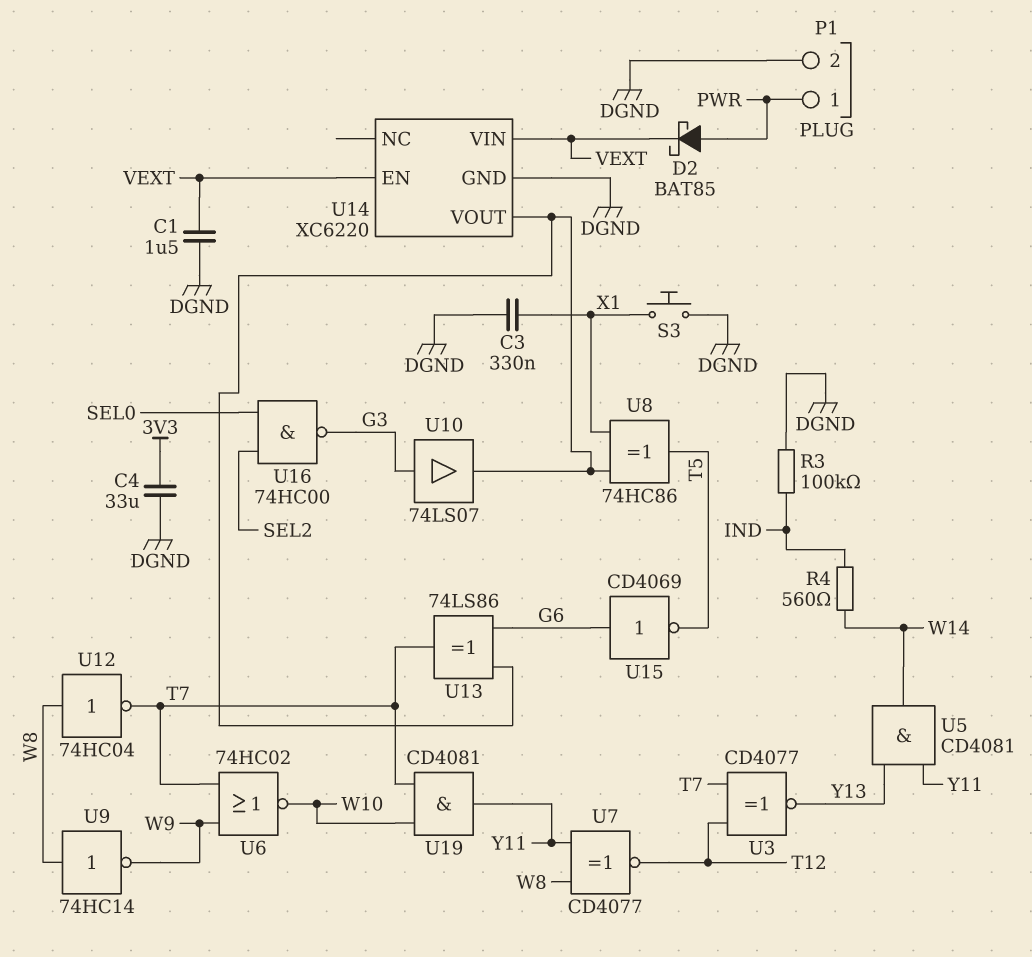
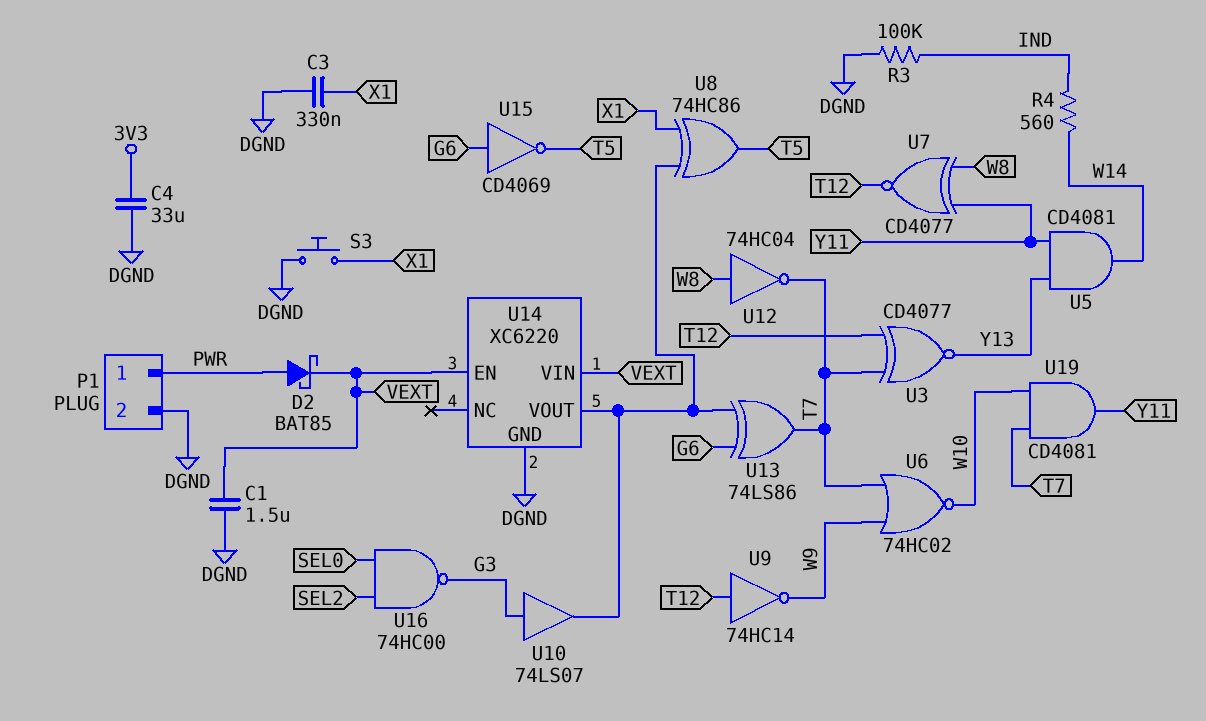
U9: NOT 74HC14 (in W8, out W9) -> NOT 74HC14 (in T12, out W9)

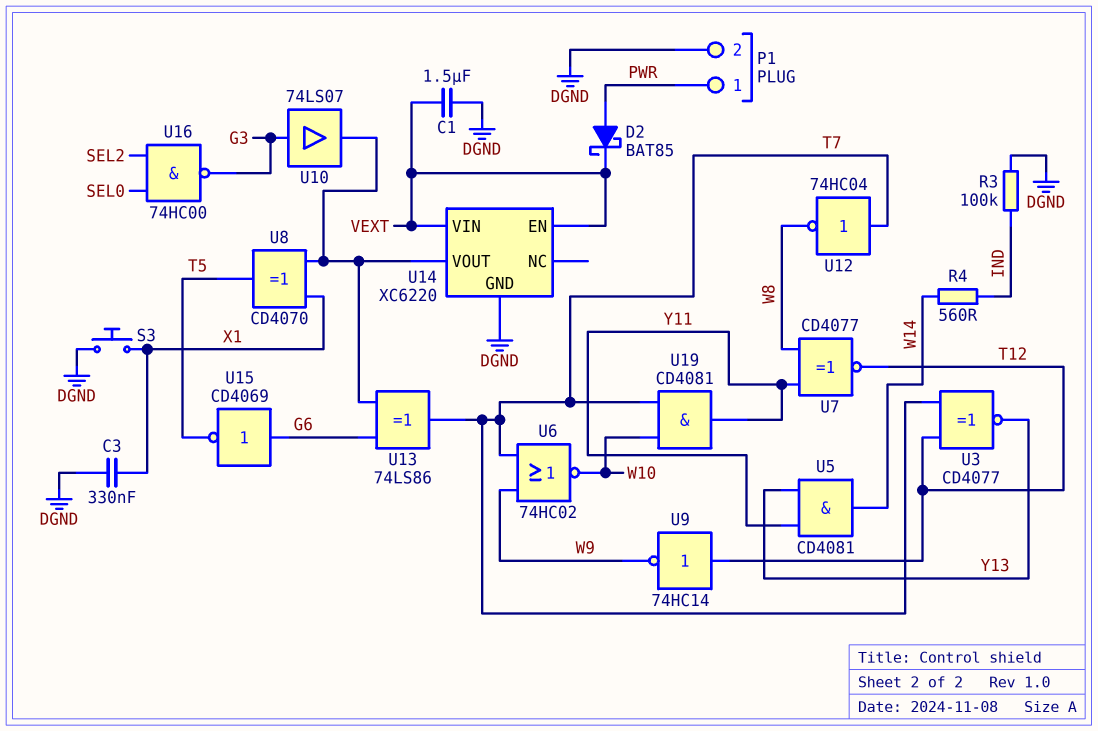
C4: 33uF (3V3, DGND) -> none
U8: XOR 74HC86 (in U14/VOUT, in X1, out T5) -> XOR CD4070 (in U14/VOUT, in X1, out T5)
U12: NOT 74HC04 (in W8, out T7) -> NOT 74HC04 (in T7, out W8)

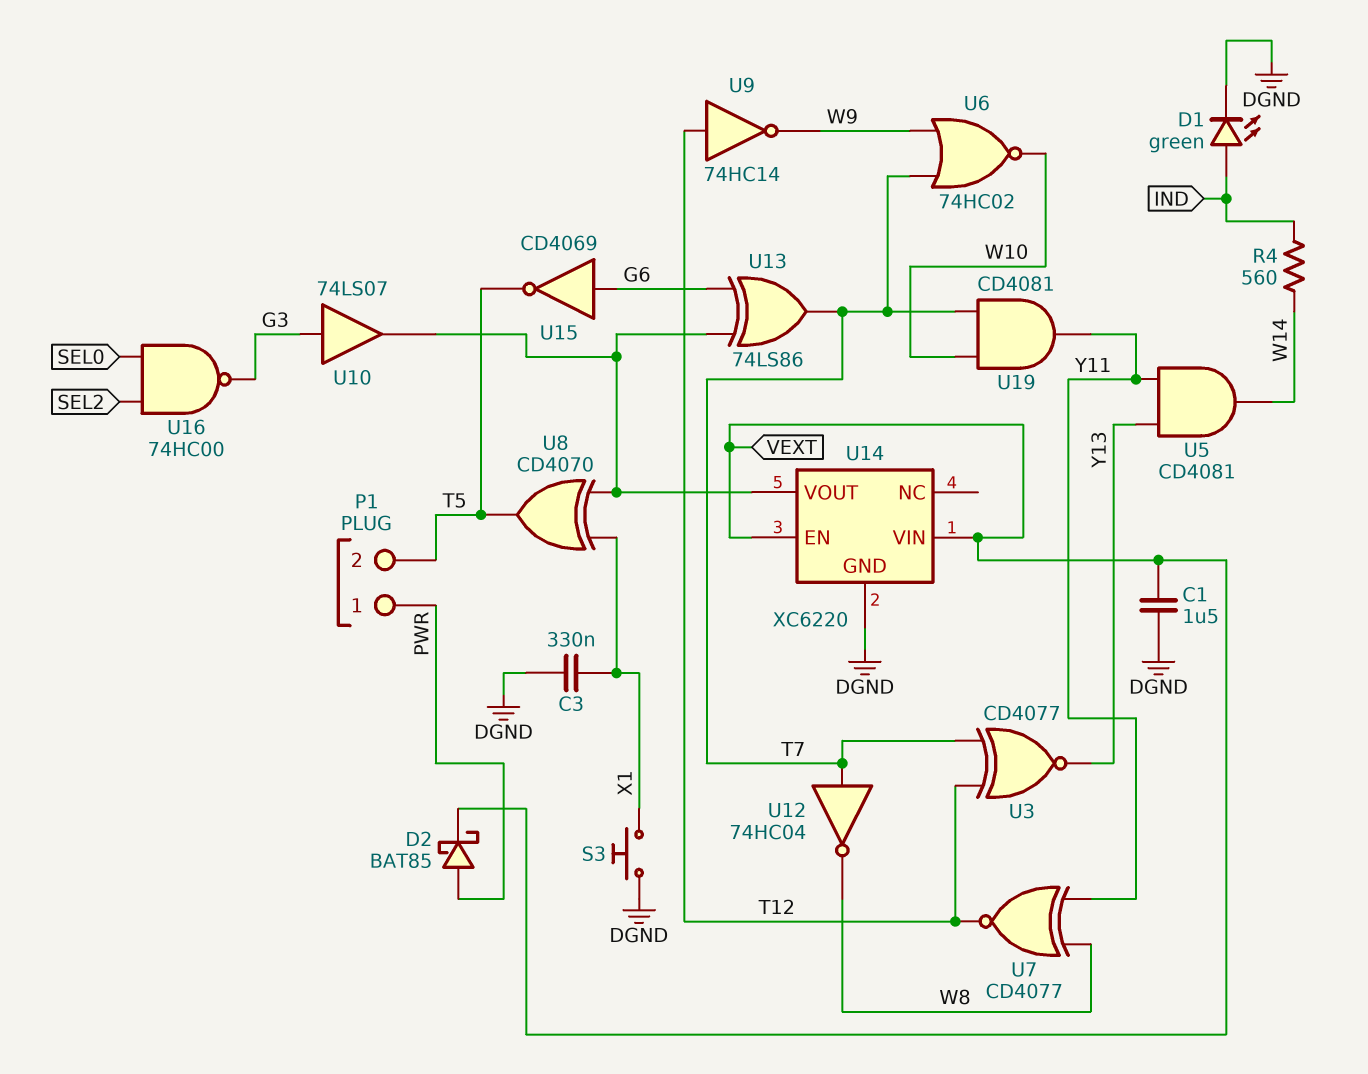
D1: none -> LED green (A IND, K DGND)
P1 pin 2: DGND -> T5
R3: 100k (DGND, IND) -> none

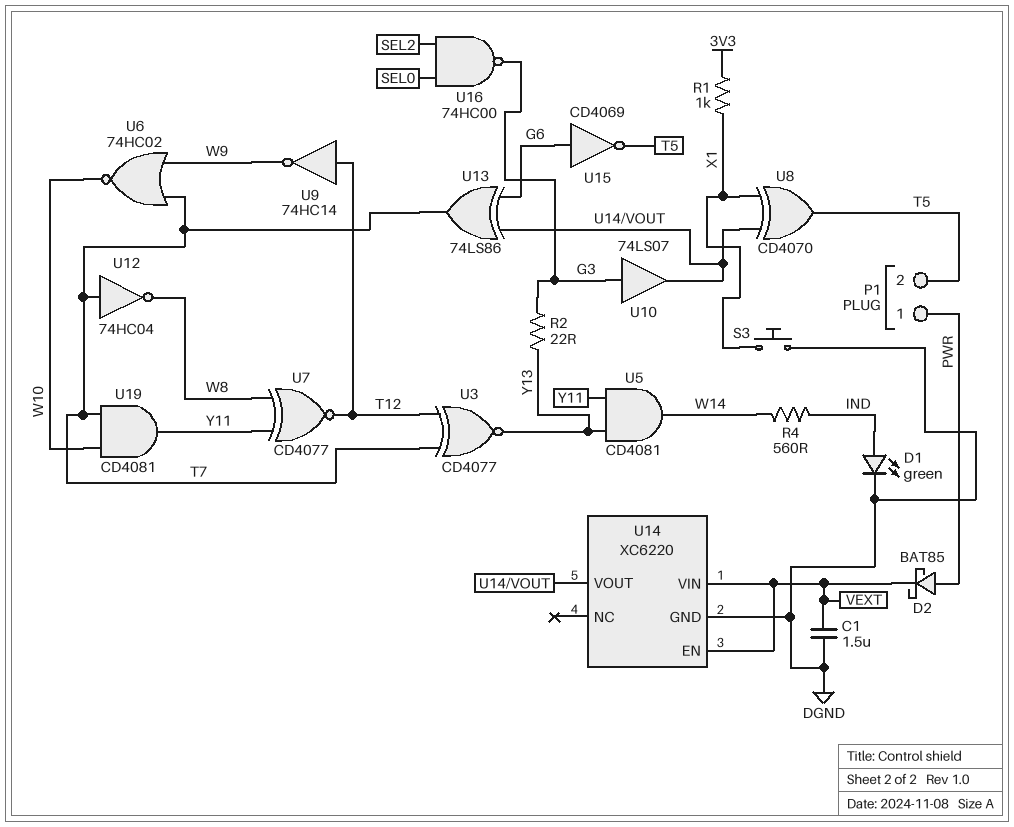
C3: 330nF (DGND, X1) -> none
R1: none -> 1k (3V3, X1)
R2: none -> 22 (G3, Y13)

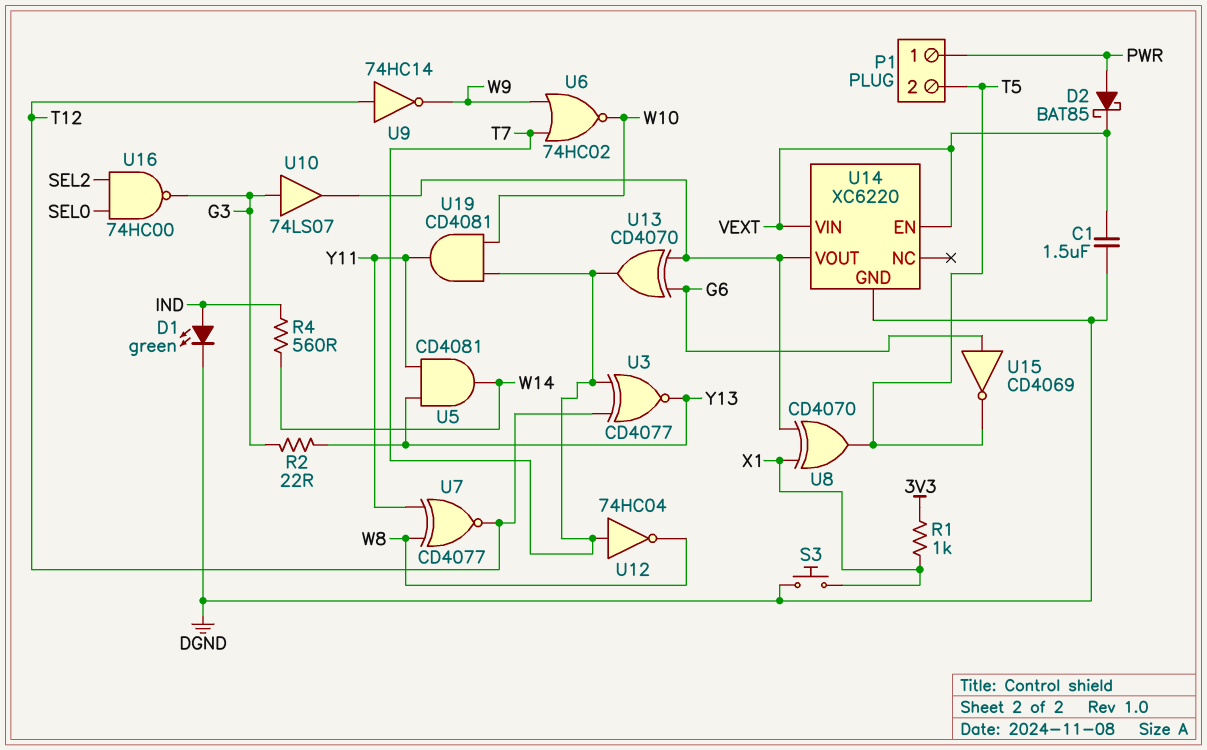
U13: XOR 74LS86 (in G6, in U14/VOUT, out T7) -> XOR CD4070 (in G6, in U14/VOUT, out T7)

